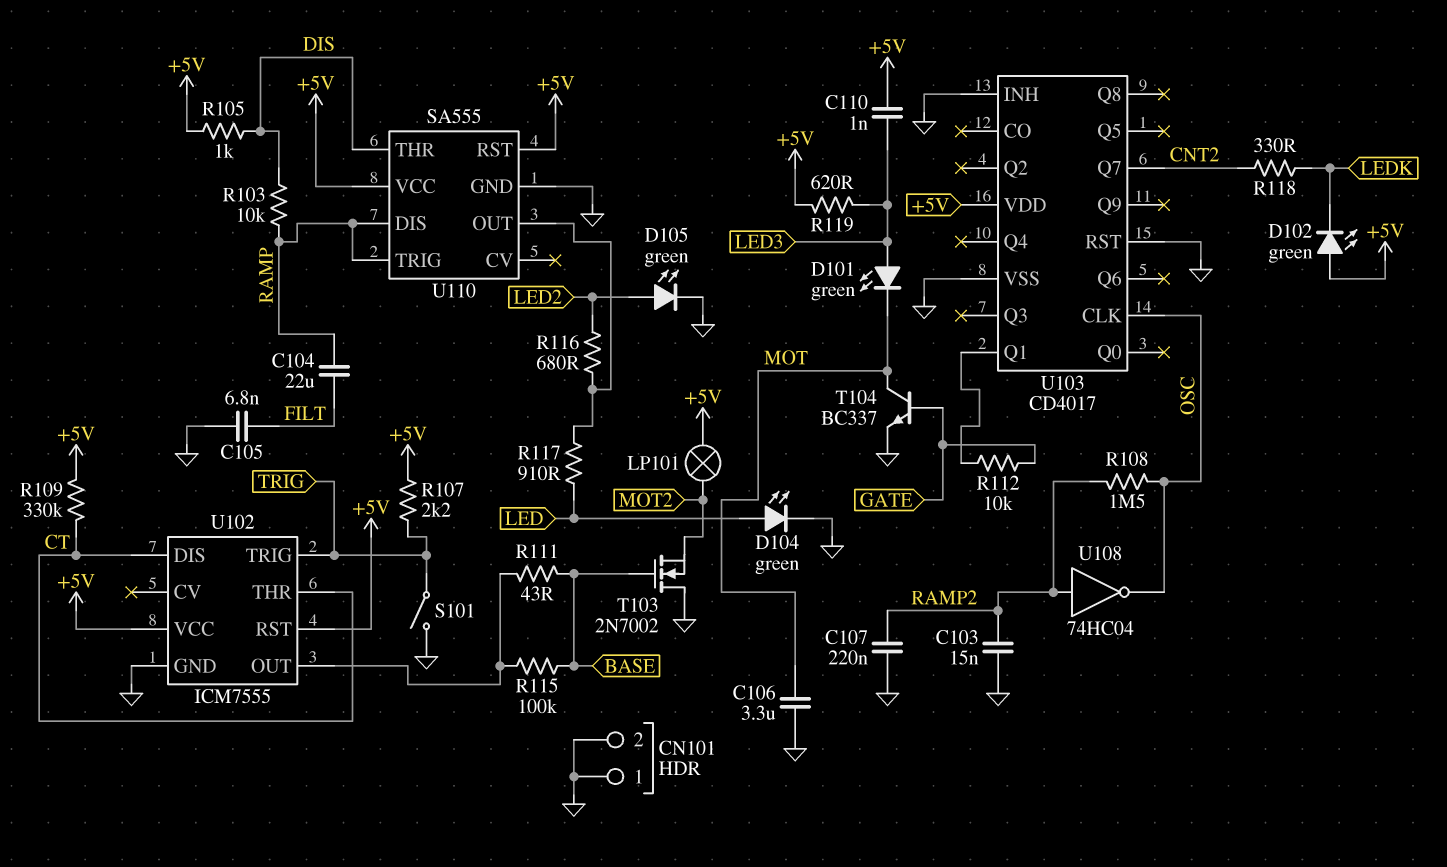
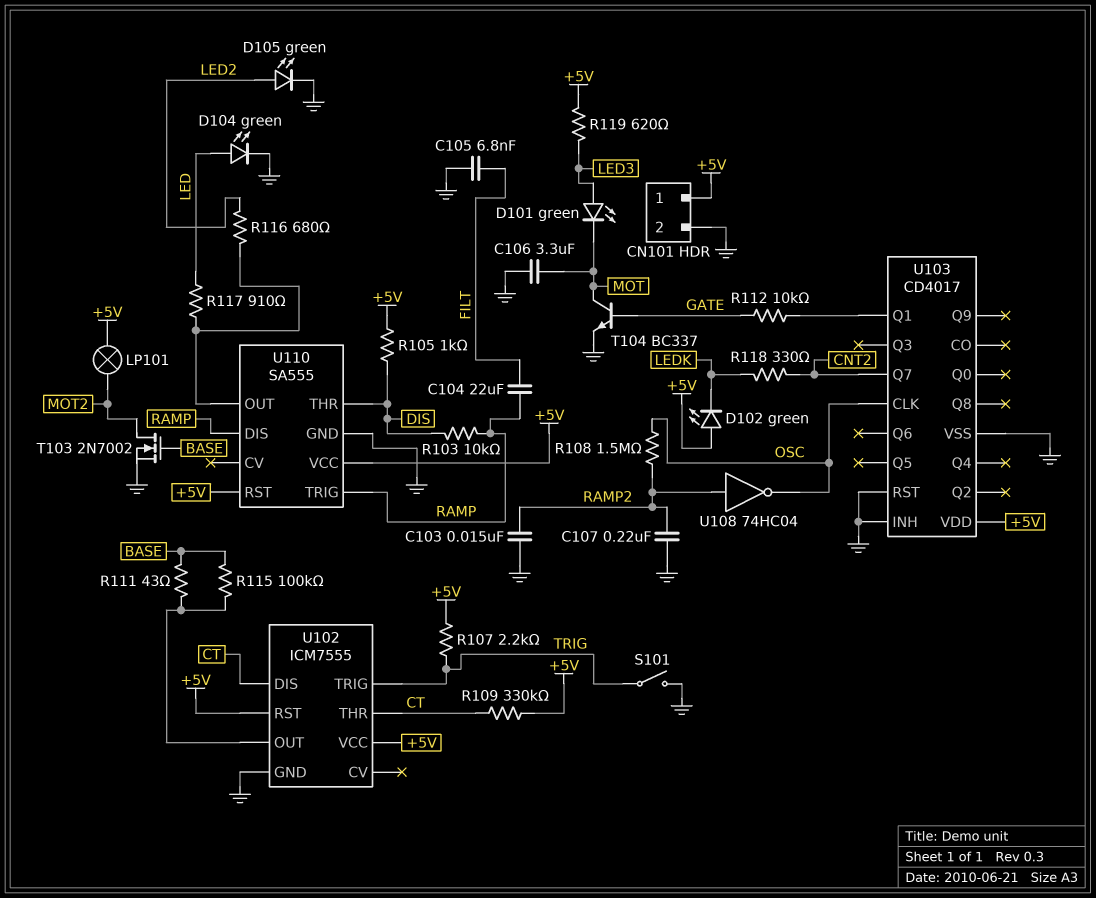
C110: 1nF (+5V, LED3) -> none
CN101 pin 1: GND -> +5V
T103: NMOS 2N7002 (G BASE, D GND, S MOT2) -> NMOS 2N7002 (G BASE, D MOT2, S GND)

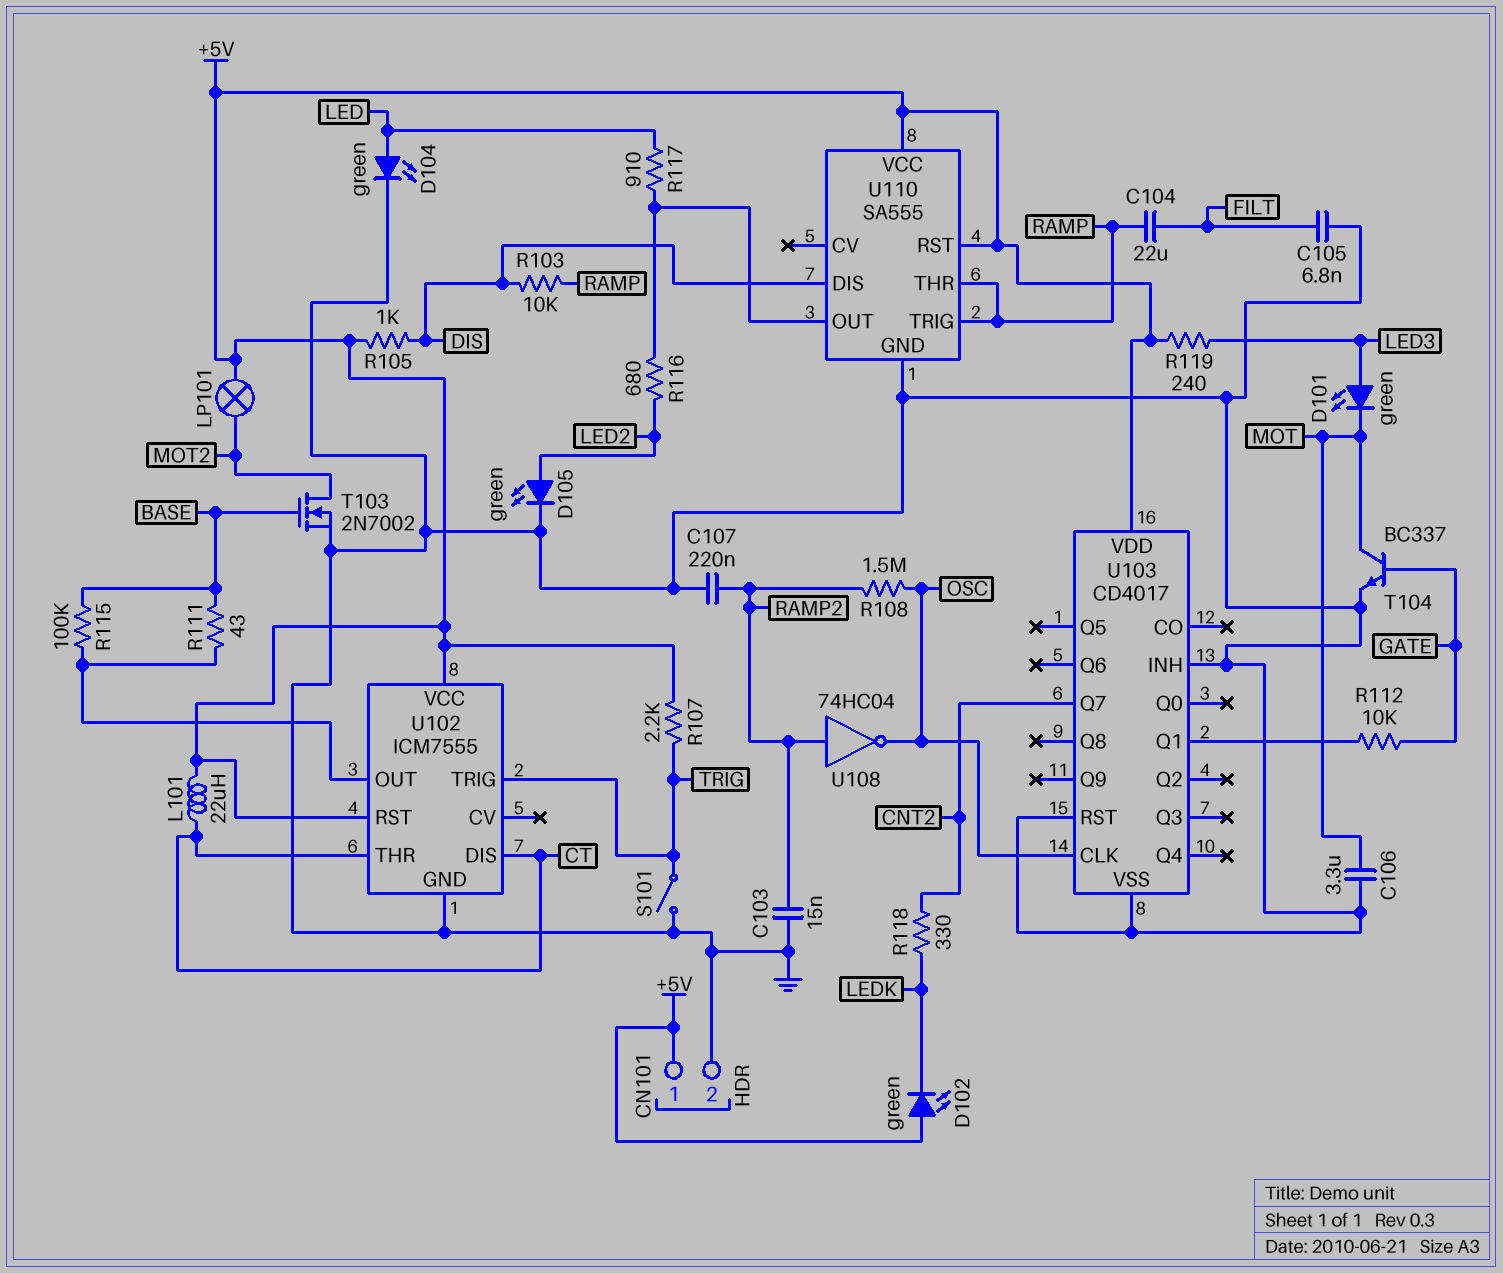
L101: none -> 22uH (+5V, CT)
R109: 330k (+5V, CT) -> none
R119: 620 (+5V, LED3) -> 240 (+5V, LED3)
U110 pin DIS: RAMP -> DIS
U110 pin THR: DIS -> RAMP

